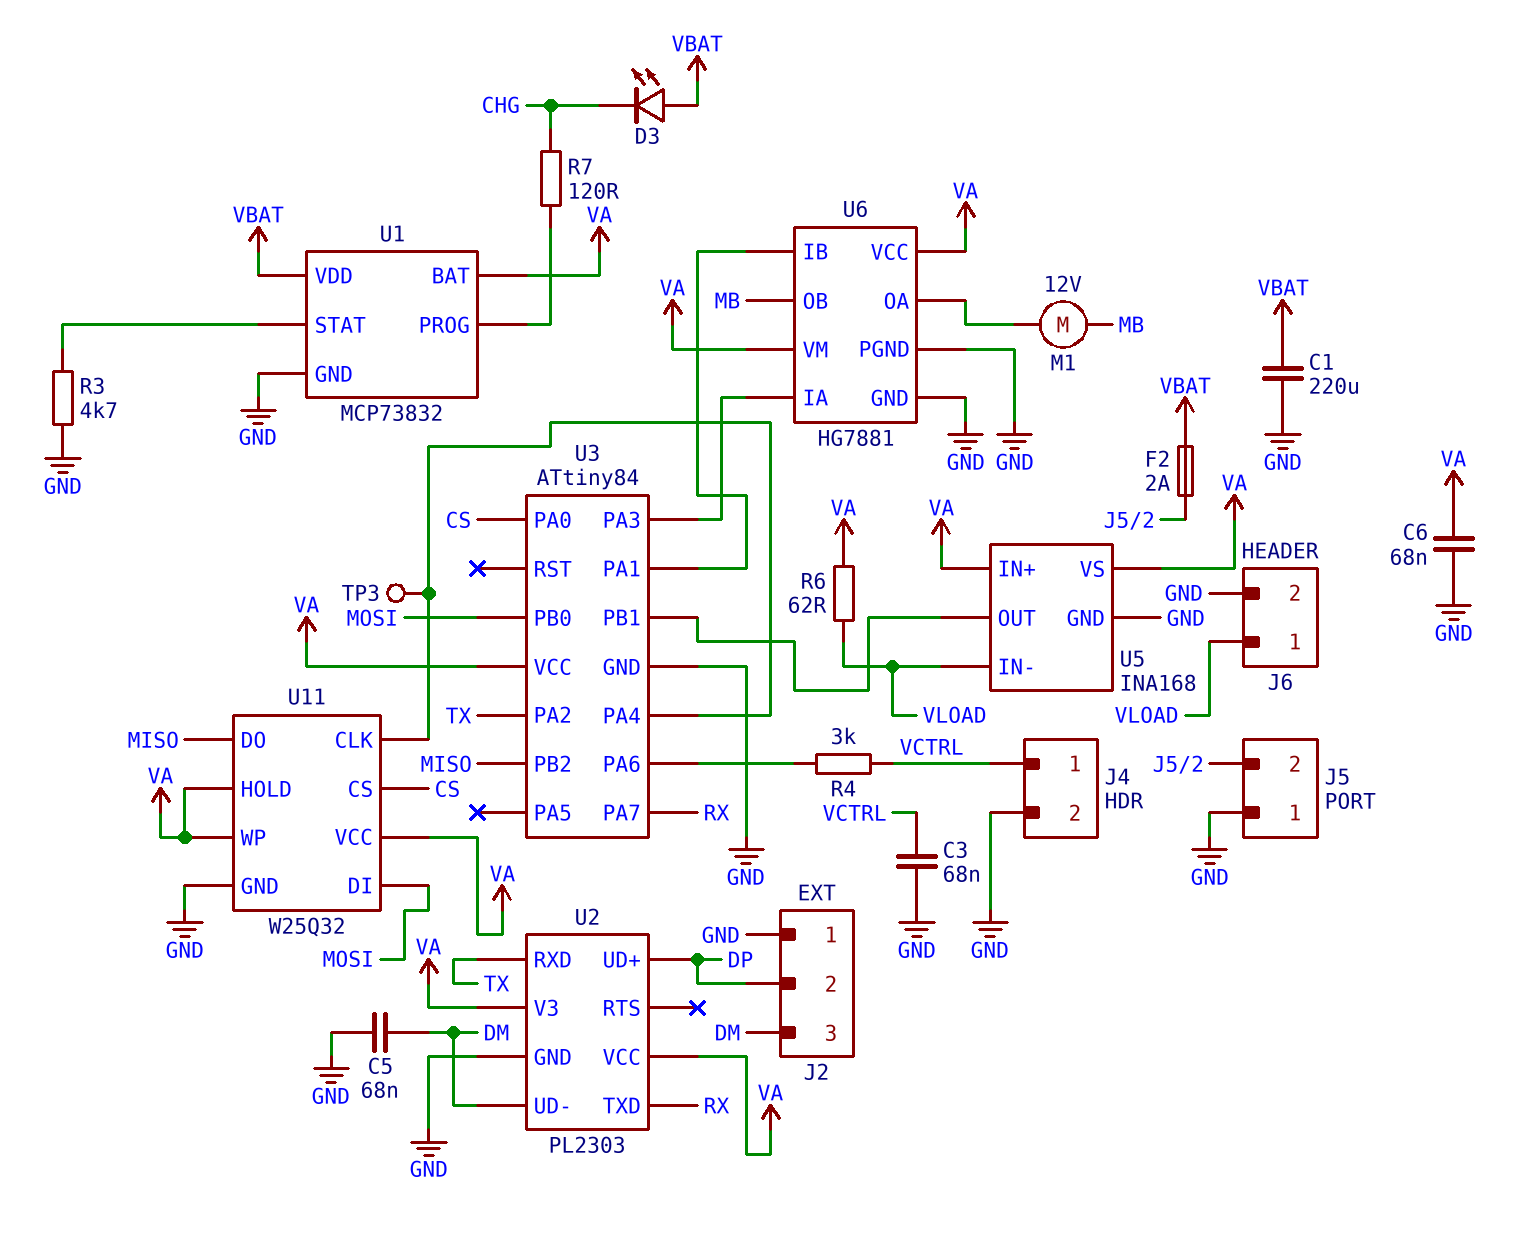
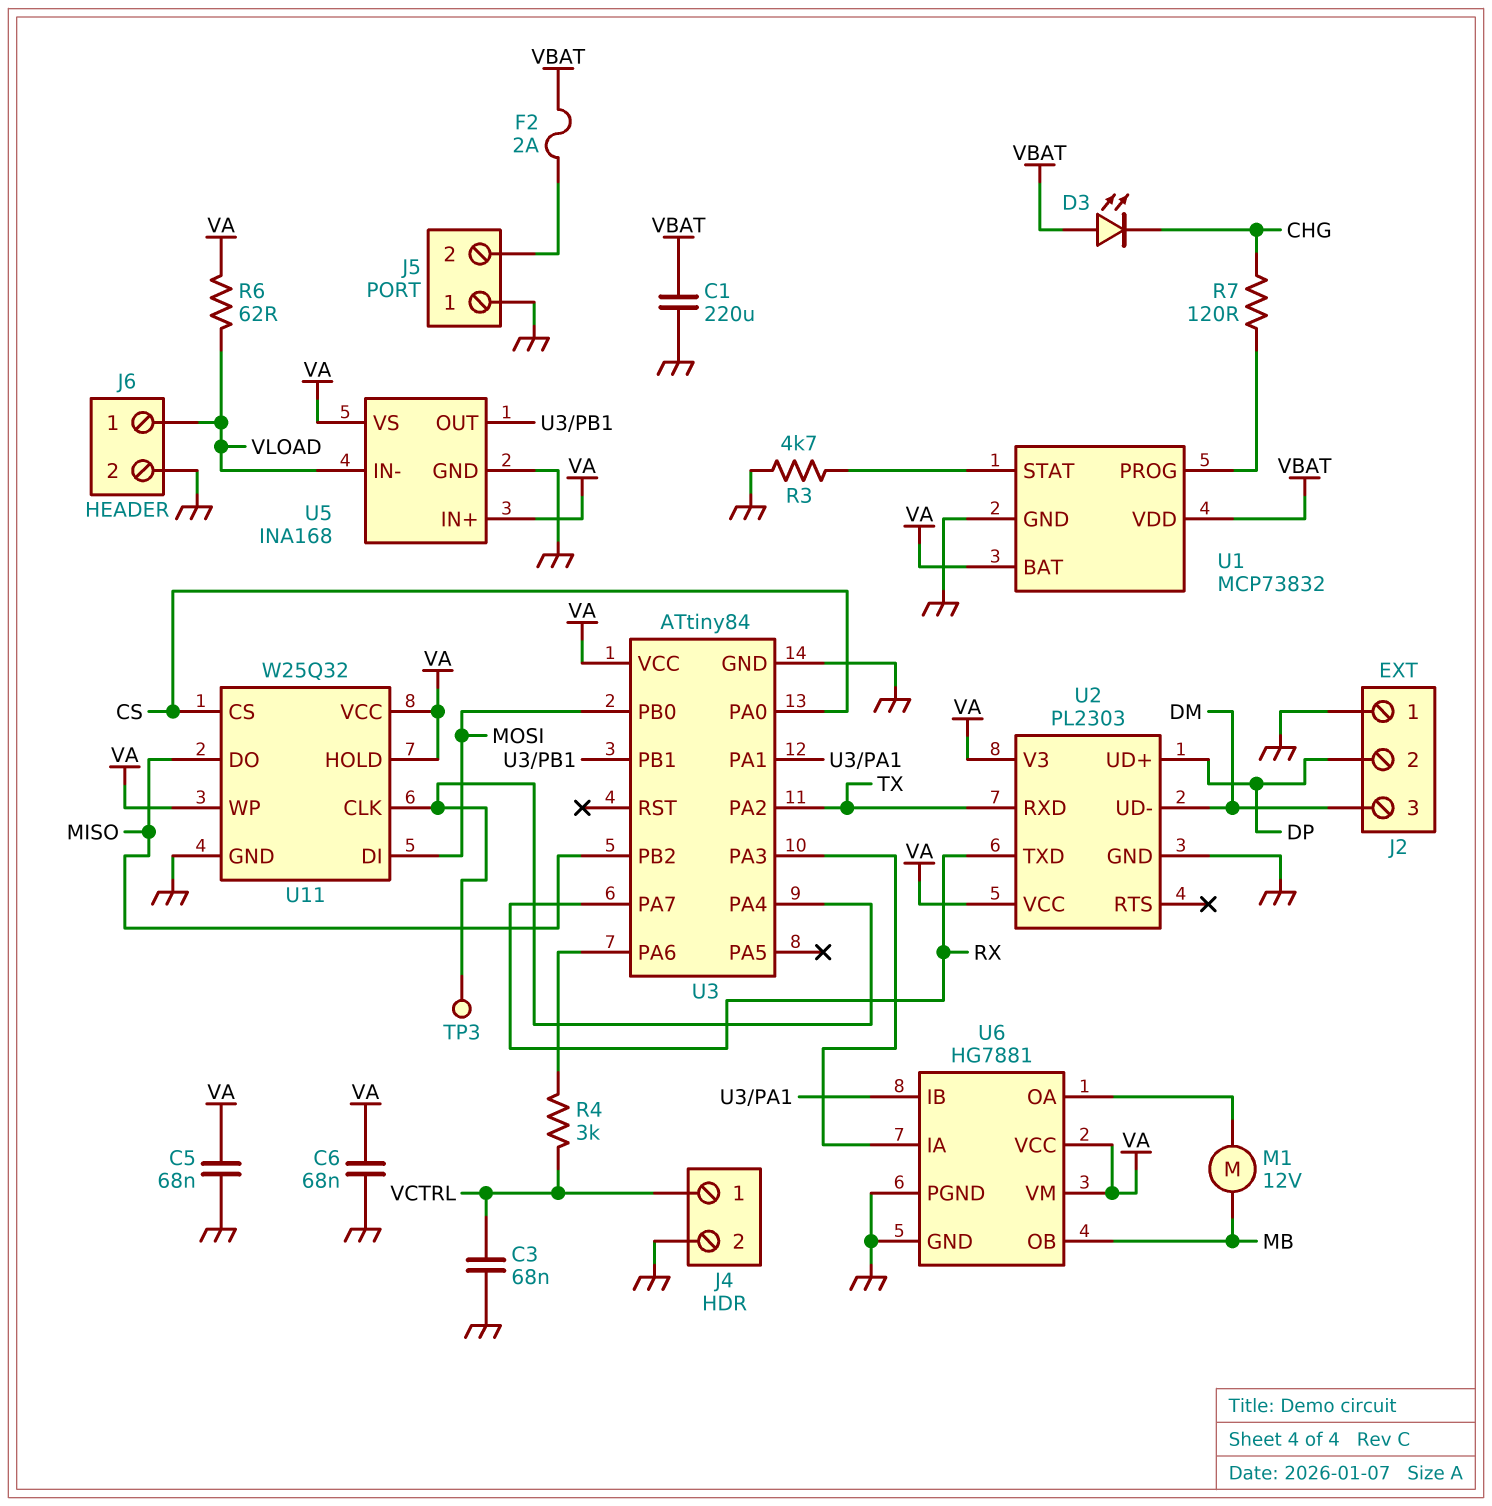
C5: 68nF (DM, GND) -> 68nF (GND, VA)

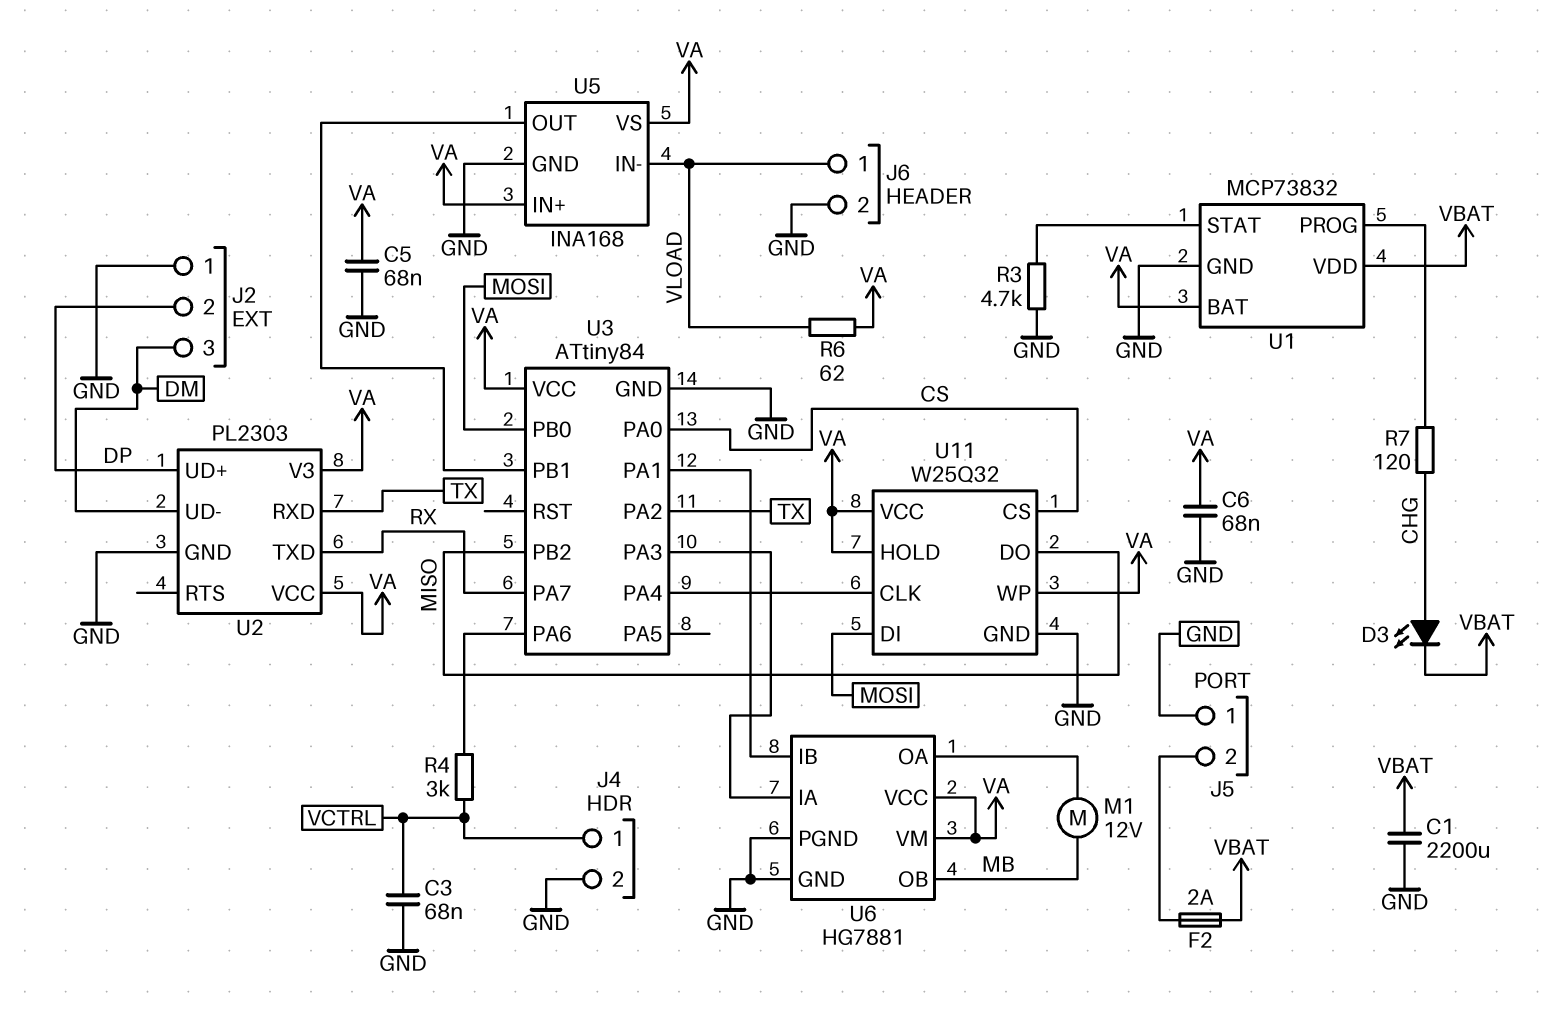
C1: 220uF (GND, VBAT) -> 2200uF (GND, VBAT)
D3: LED (A VBAT, K CHG) -> LED (A CHG, K VBAT)
TP3: test point (U3/PA4) -> none

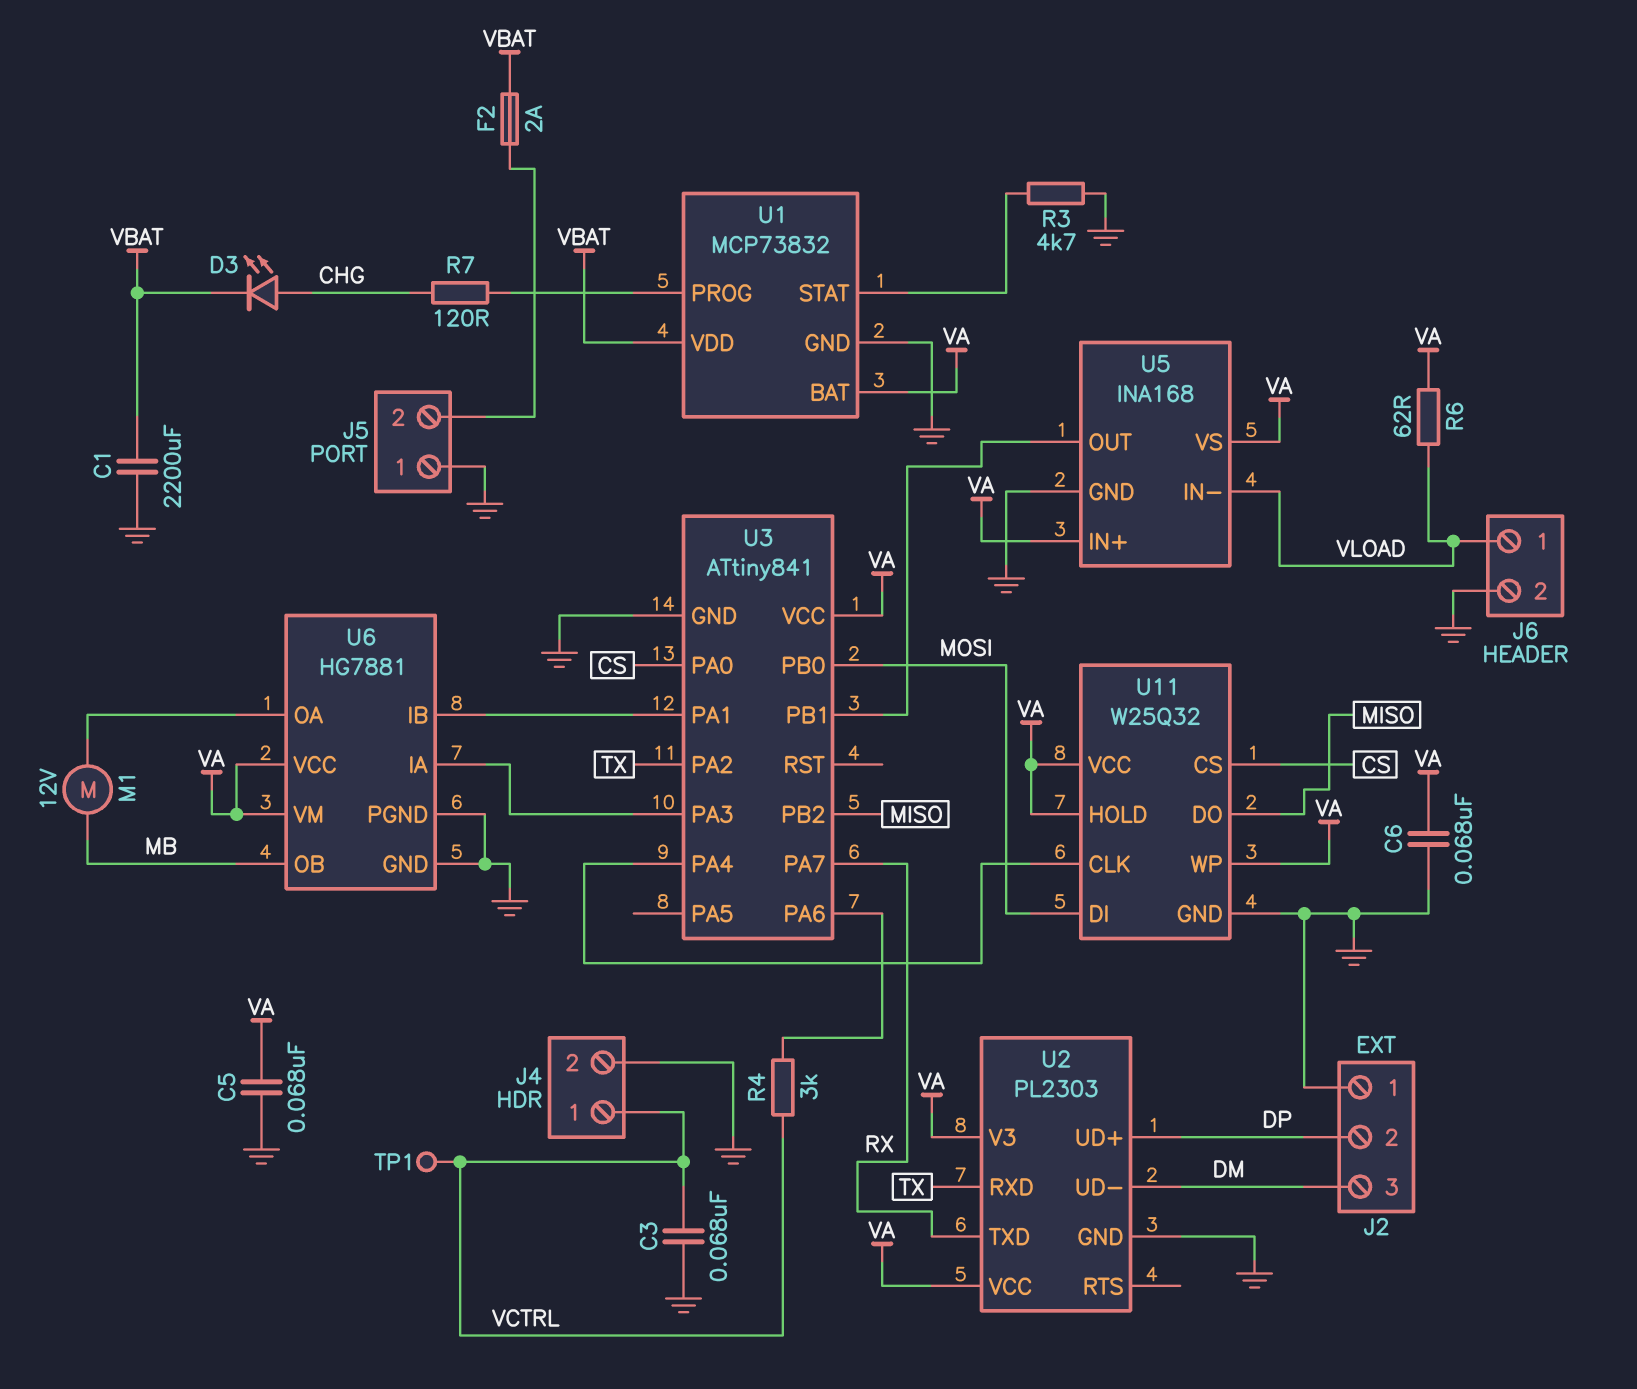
TP1: none -> test point (VCTRL)
U3: ATtiny84 -> ATtiny841

